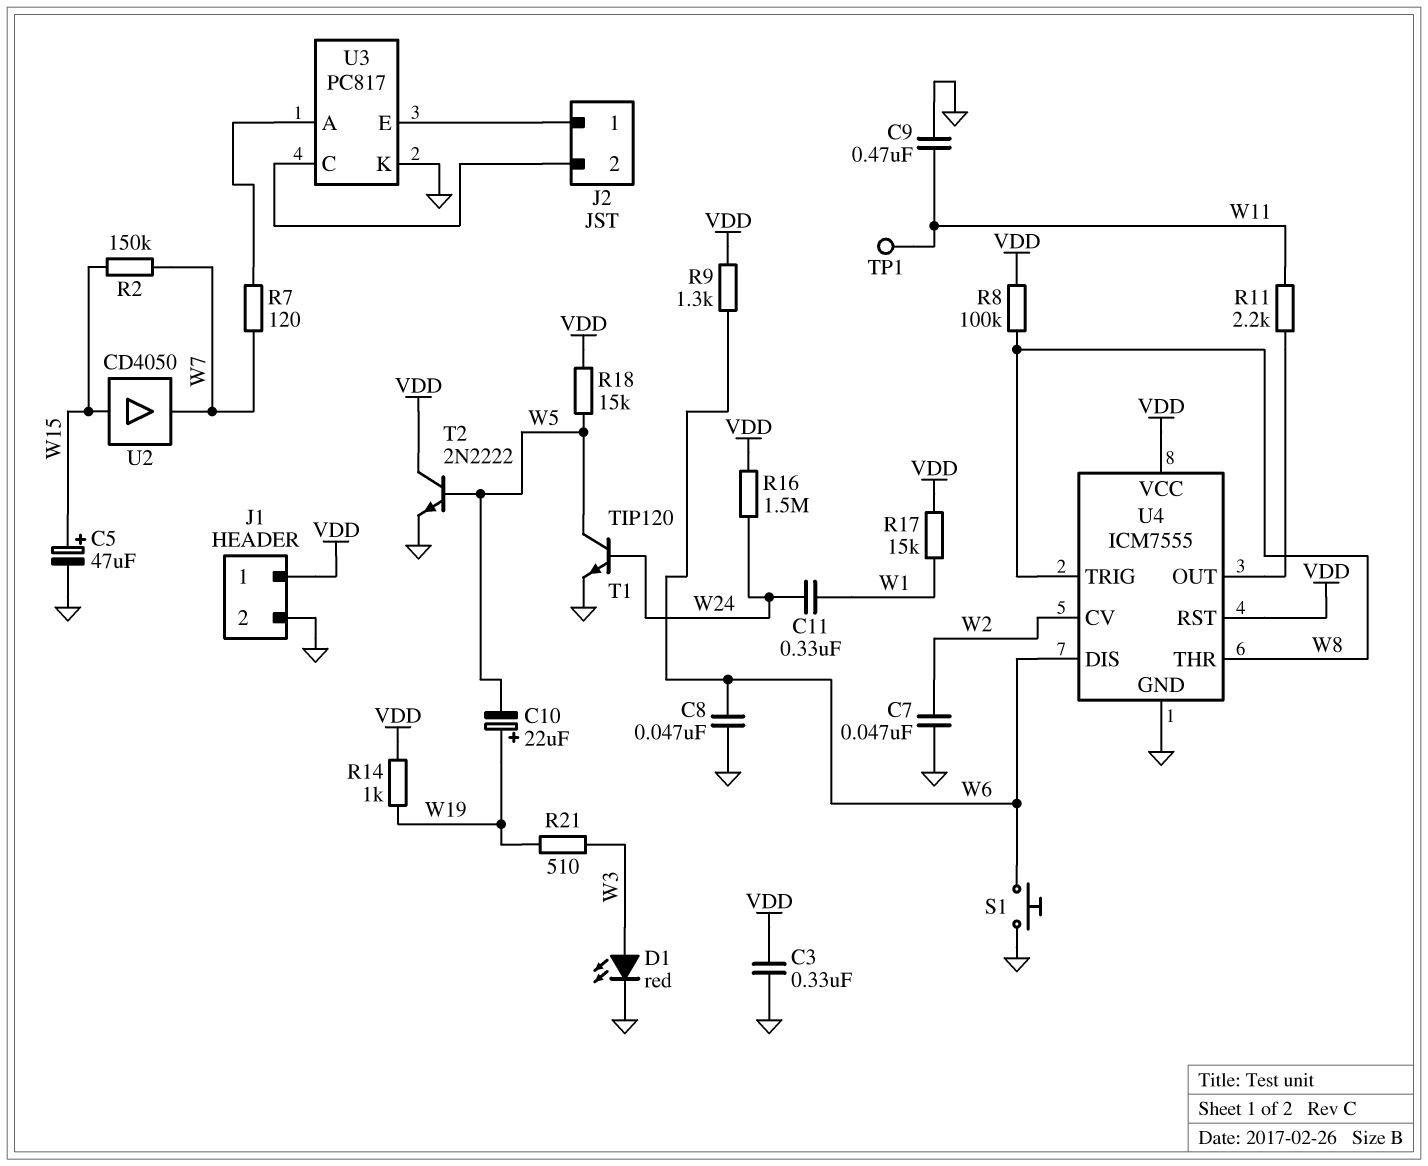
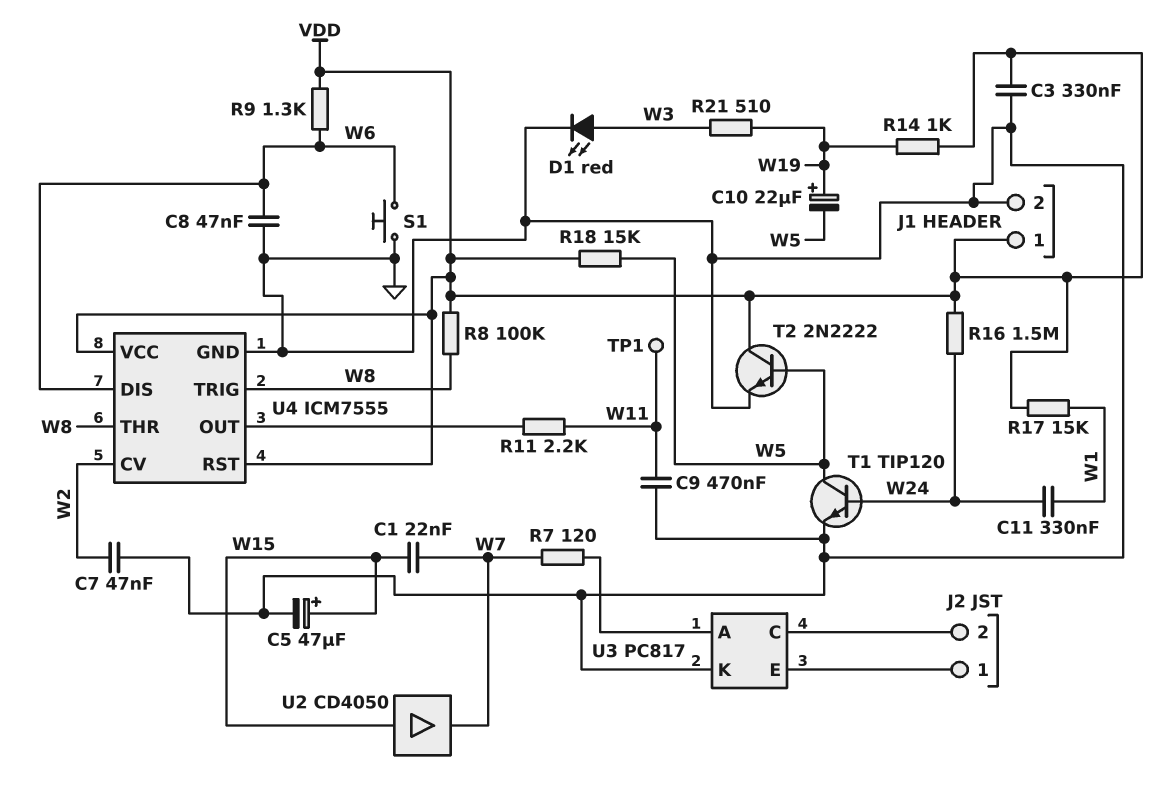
C1: none -> 22nF (W7, W15)
R2: 150k (W7, W15) -> none

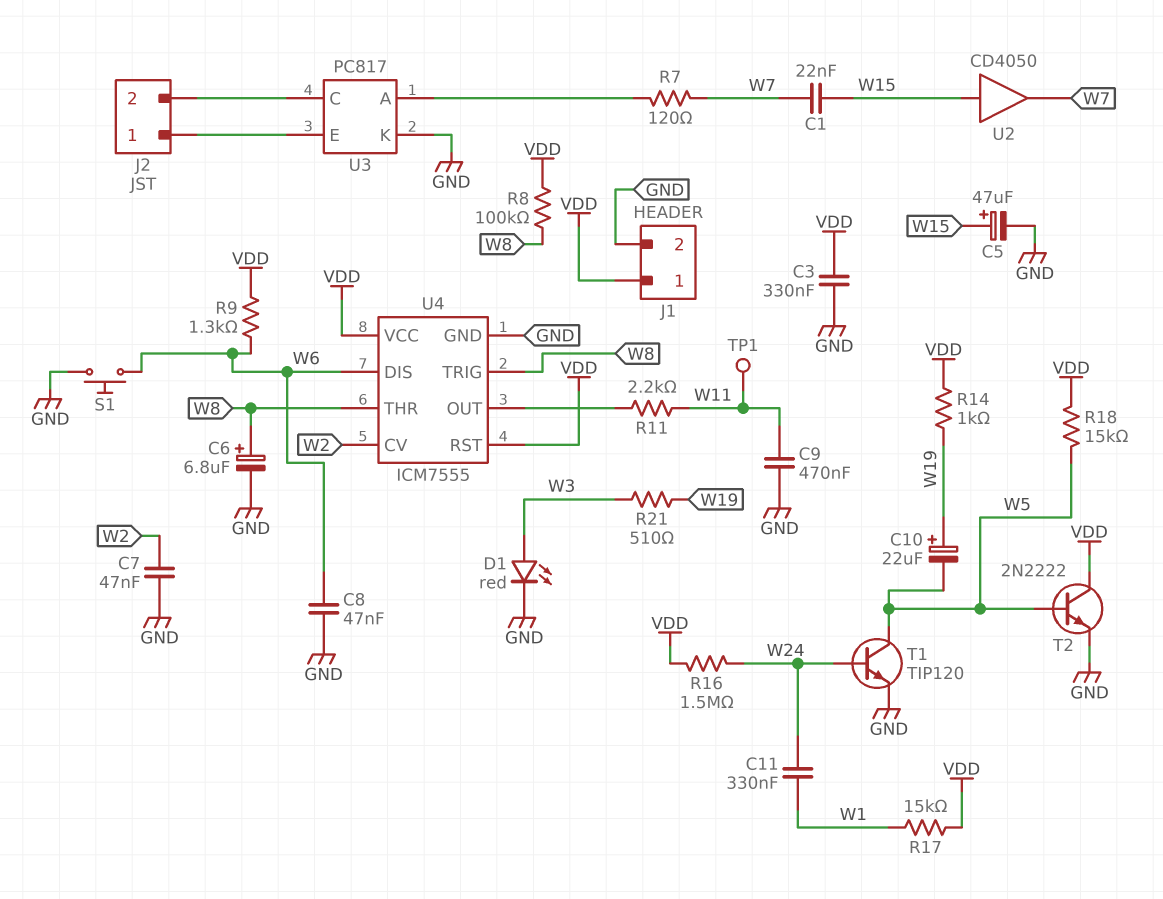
C6: none -> 6.8uF (plus W8, minus GND)

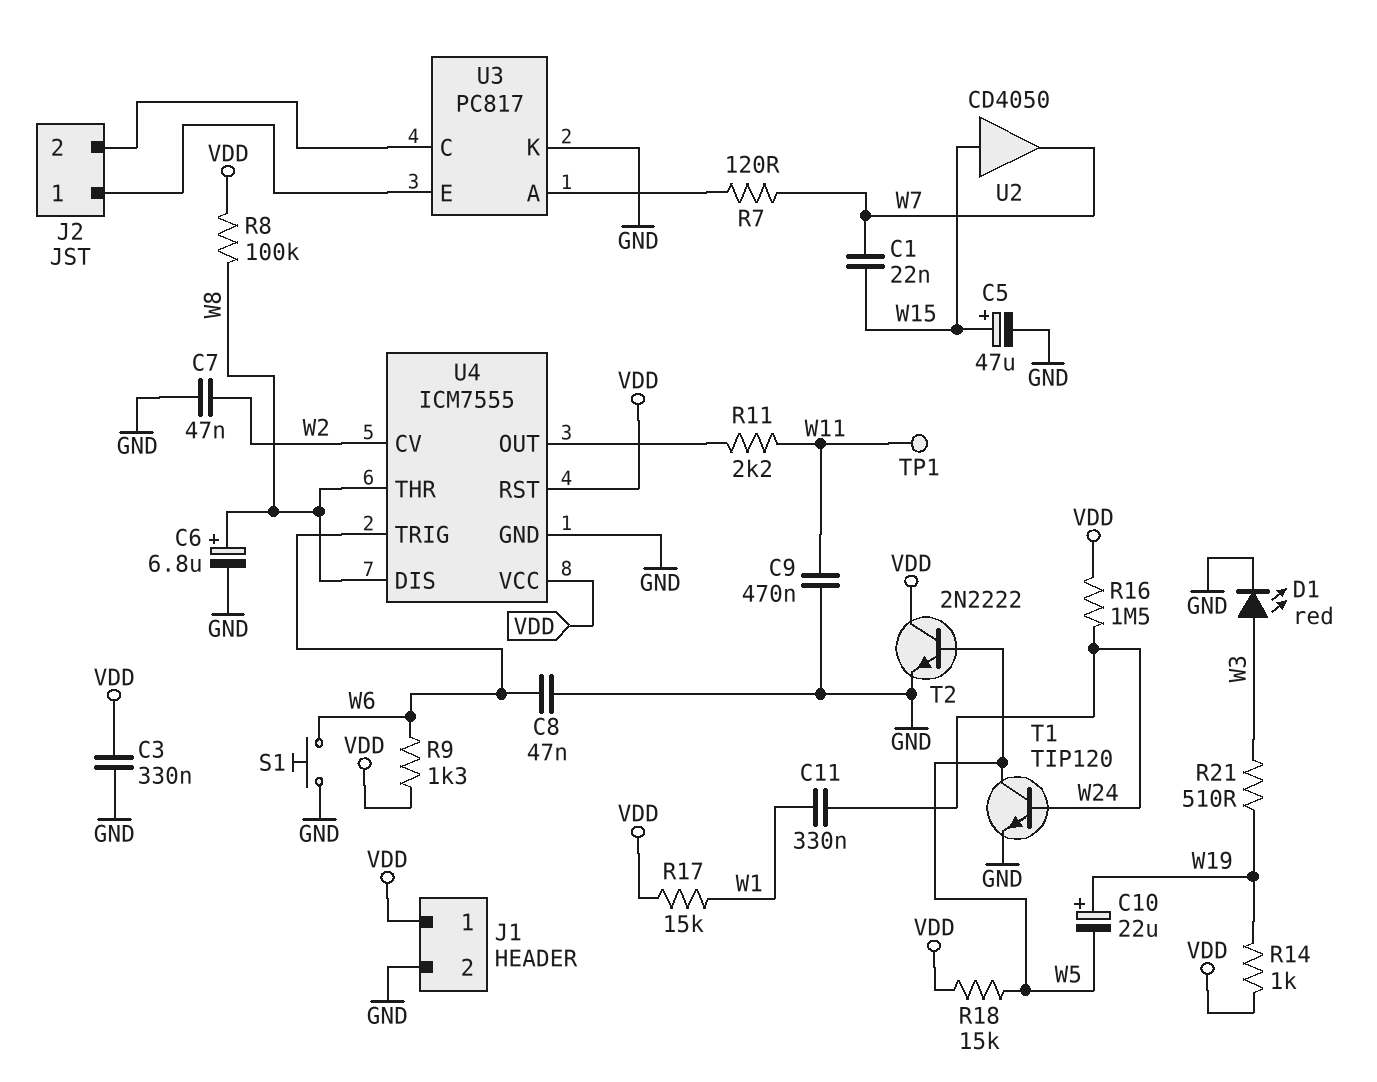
U4 pin DIS: W6 -> W8
U4 pin TRIG: W8 -> W6

